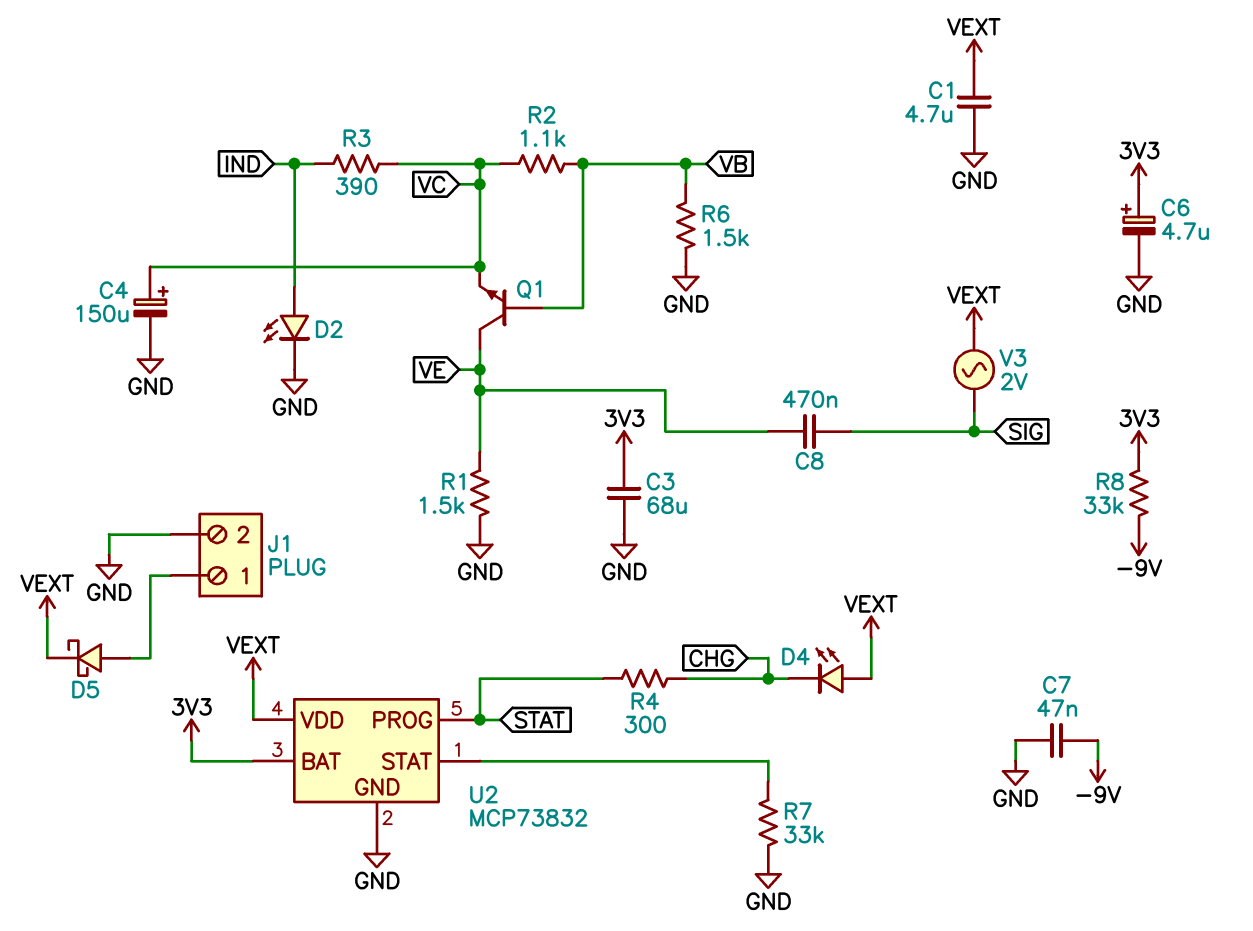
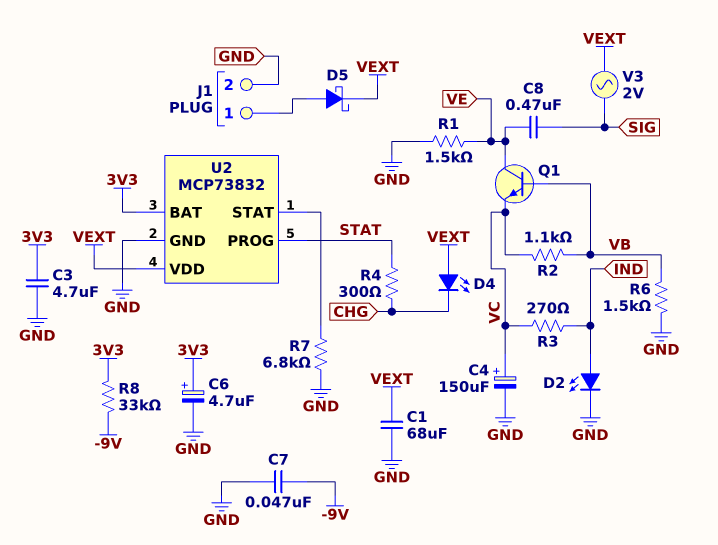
C1: 4.7uF (GND, VEXT) -> 68uF (GND, VEXT)
C3: 68uF (3V3, GND) -> 4.7uF (3V3, GND)
R3: 390 (IND, VC) -> 270 (IND, VC)
R7: 33k (GND, U2/STAT) -> 6.8k (GND, U2/STAT)

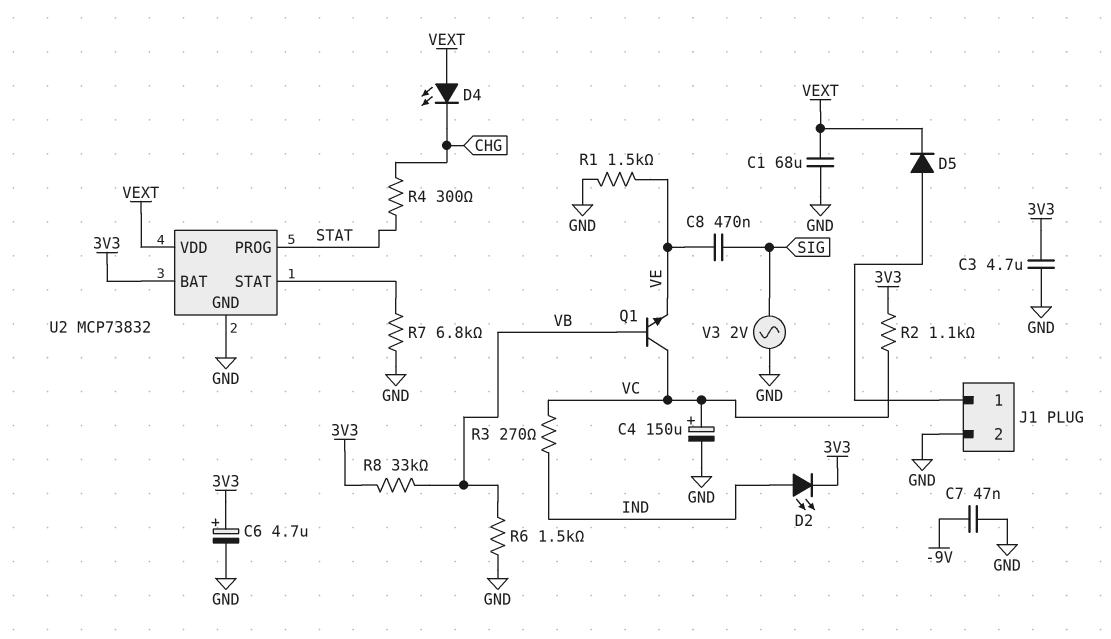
D2: LED (A IND, K GND) -> LED (A IND, K 3V3)
D5: schottky (A J1/1, K VEXT) -> diode (A J1/1, K VEXT)
Q1: NPN (B VB, C VE, E VC) -> NPN (B VB, C VC, E VE)
R2: 1.1k (VB, VC) -> 1.1k (3V3, VC)
R8: 33k (-9V, 3V3) -> 33k (3V3, VB)
V3: AC 2V (SIG, VEXT) -> AC 2V (GND, SIG)

